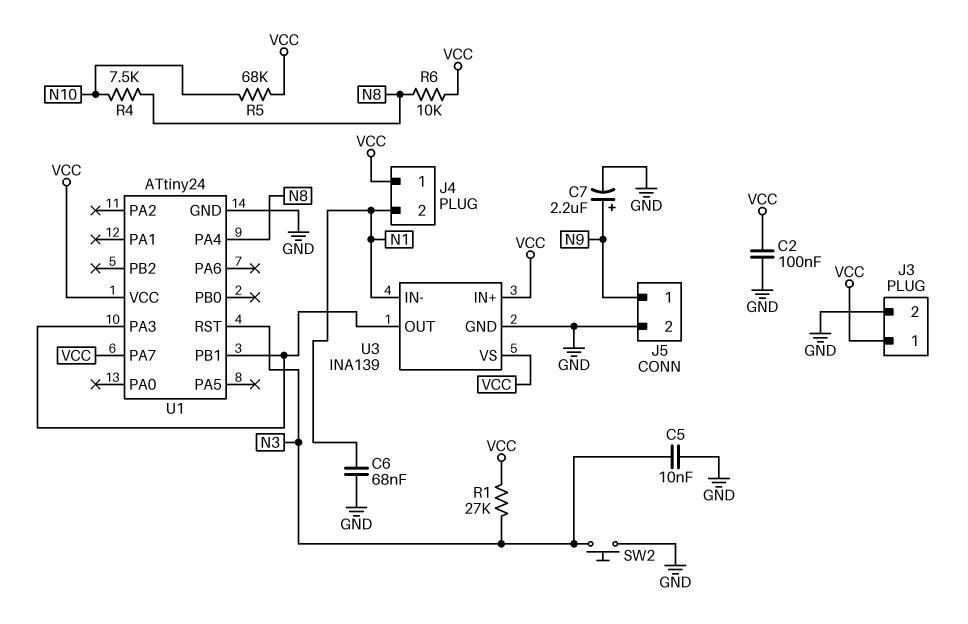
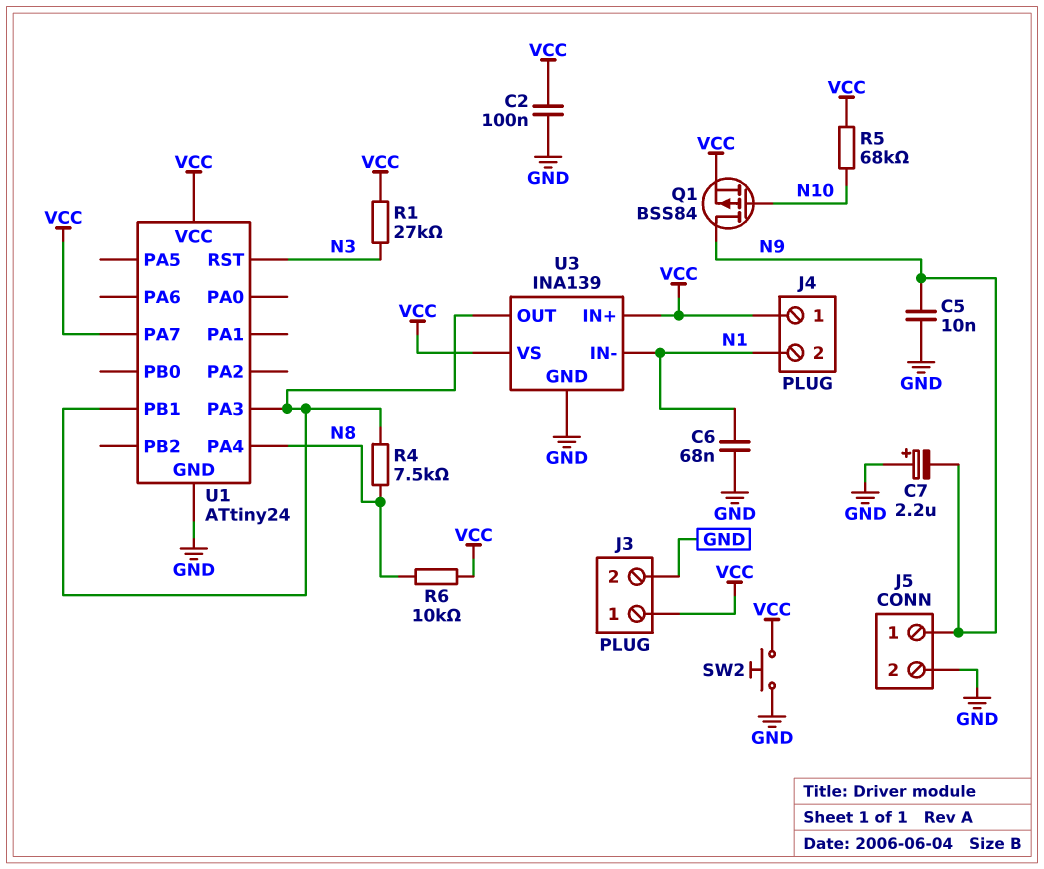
C5: 10nF (GND, N3) -> 10nF (GND, N9)
C7: 2.2uF (plus N9, minus GND) -> 2.2uF (plus GND, minus N9)
Q1: none -> PMOS BSS84 (G N10, D N9, S VCC)
R4: 7.5k (N8, N10) -> 7.5k (N8, U1/PA3)
SW2: button (GND, N3) -> button (GND, VCC)

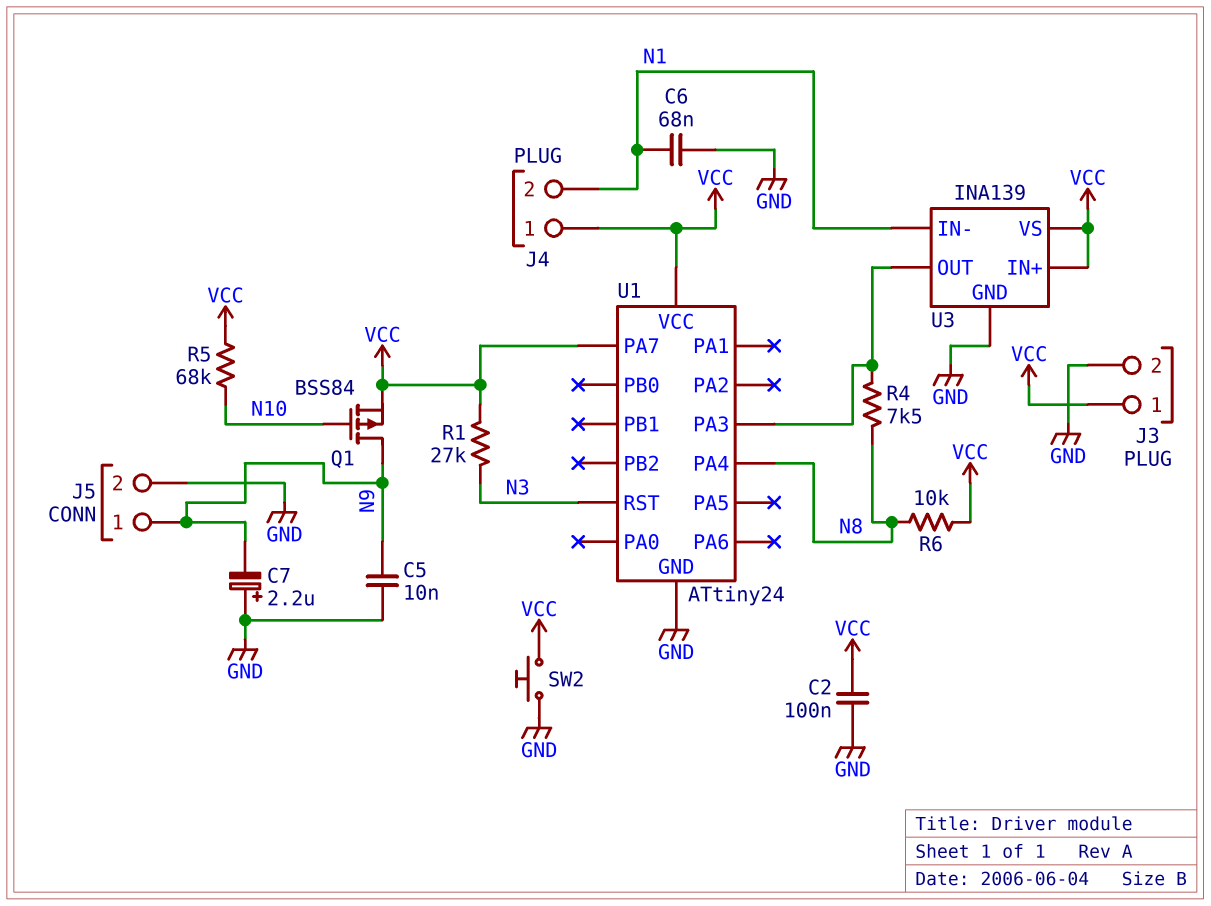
U1 pin PB1: U1/PA3 -> none

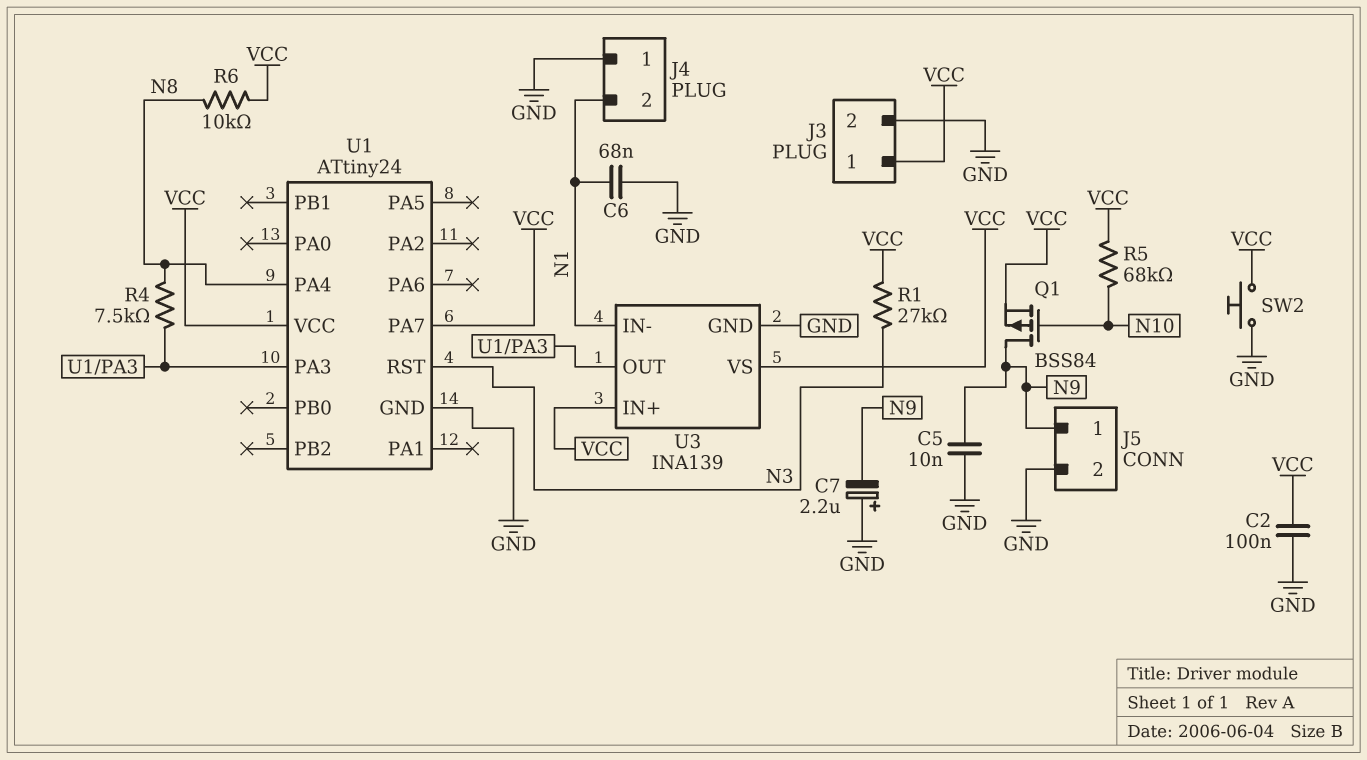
J4 pin 1: VCC -> GND

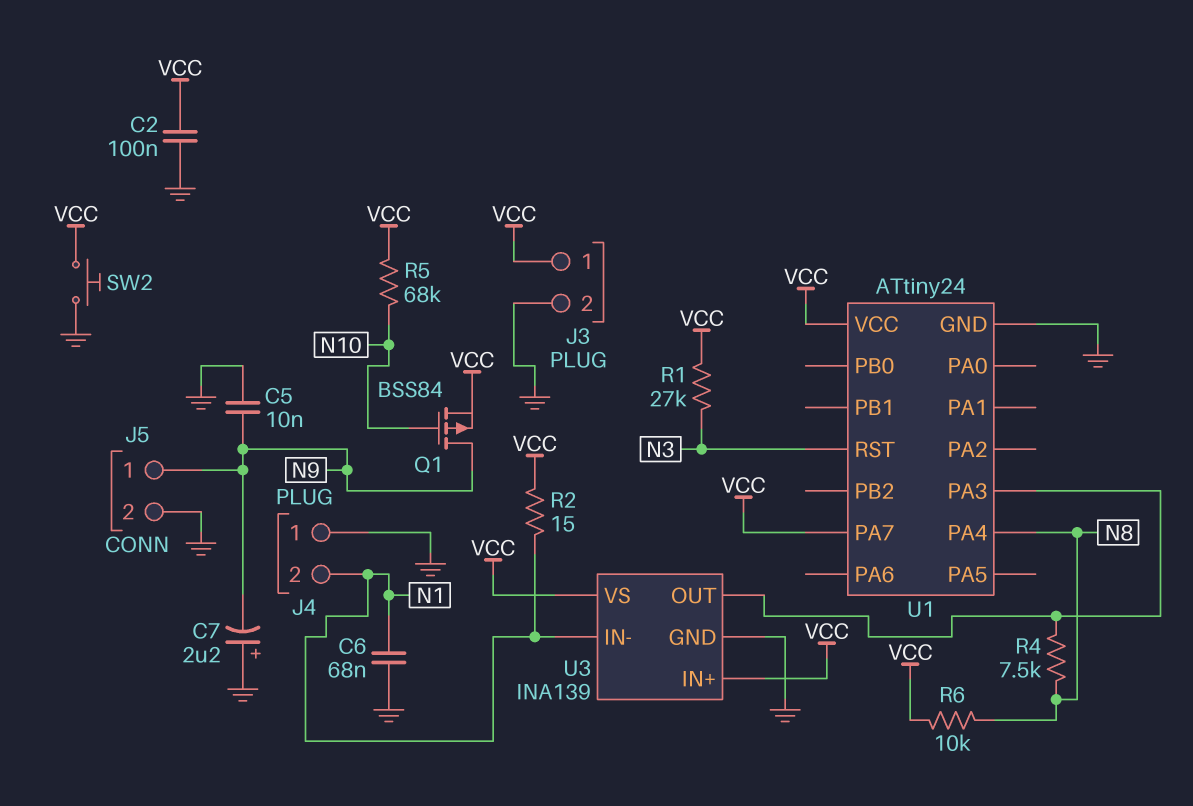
R2: none -> 15 (N1, VCC)

